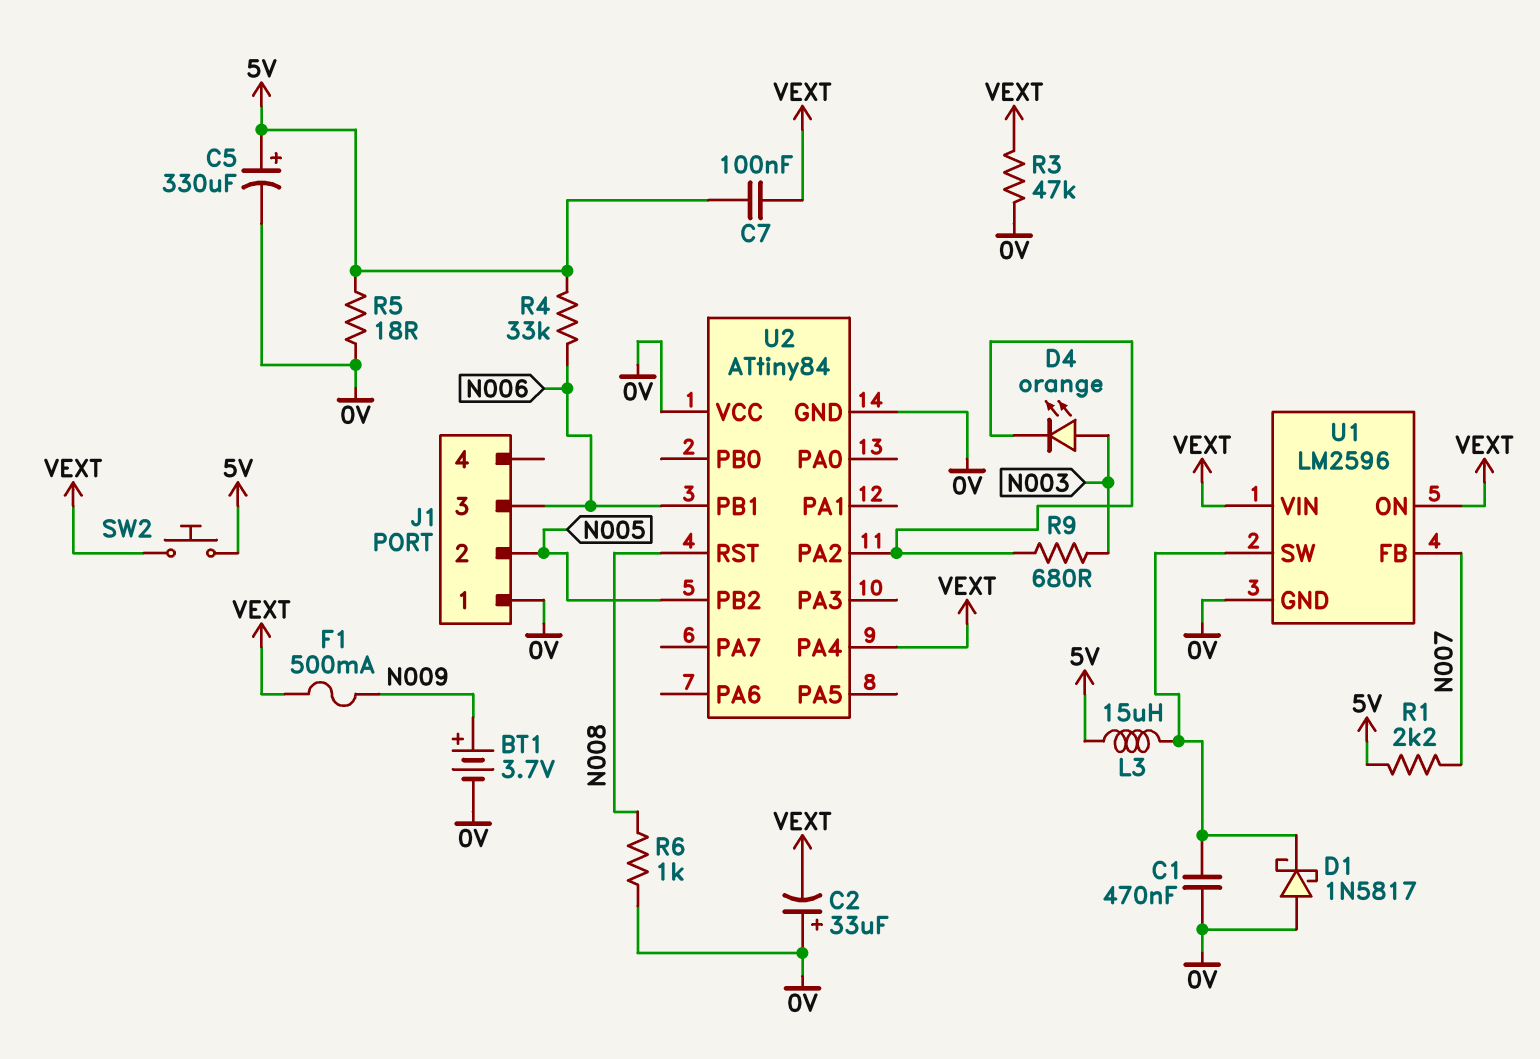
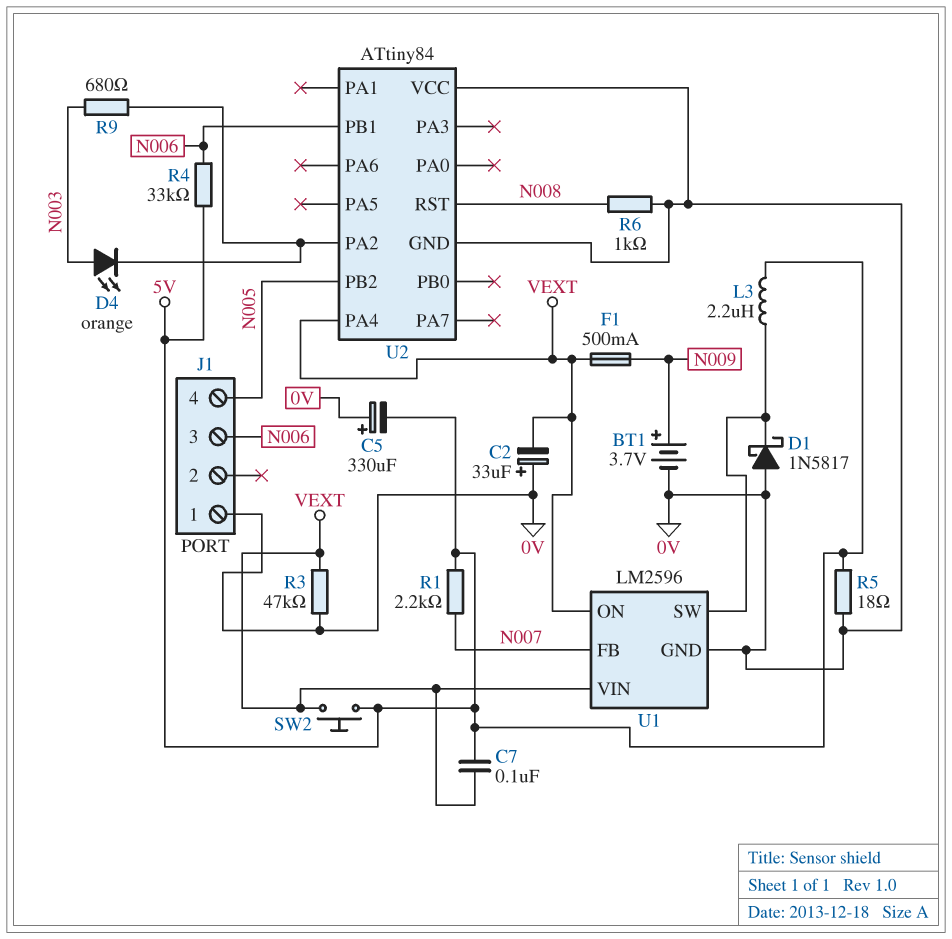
C1: 470nF (0V, U1/SW) -> none
C5: 330uF (plus 5V, minus 0V) -> 330uF (plus 0V, minus 5V)
J1 pin 2: N005 -> none
J1 pin 4: none -> N005
L3: 15uH (5V, U1/SW) -> 2.2uH (5V, U1/SW)

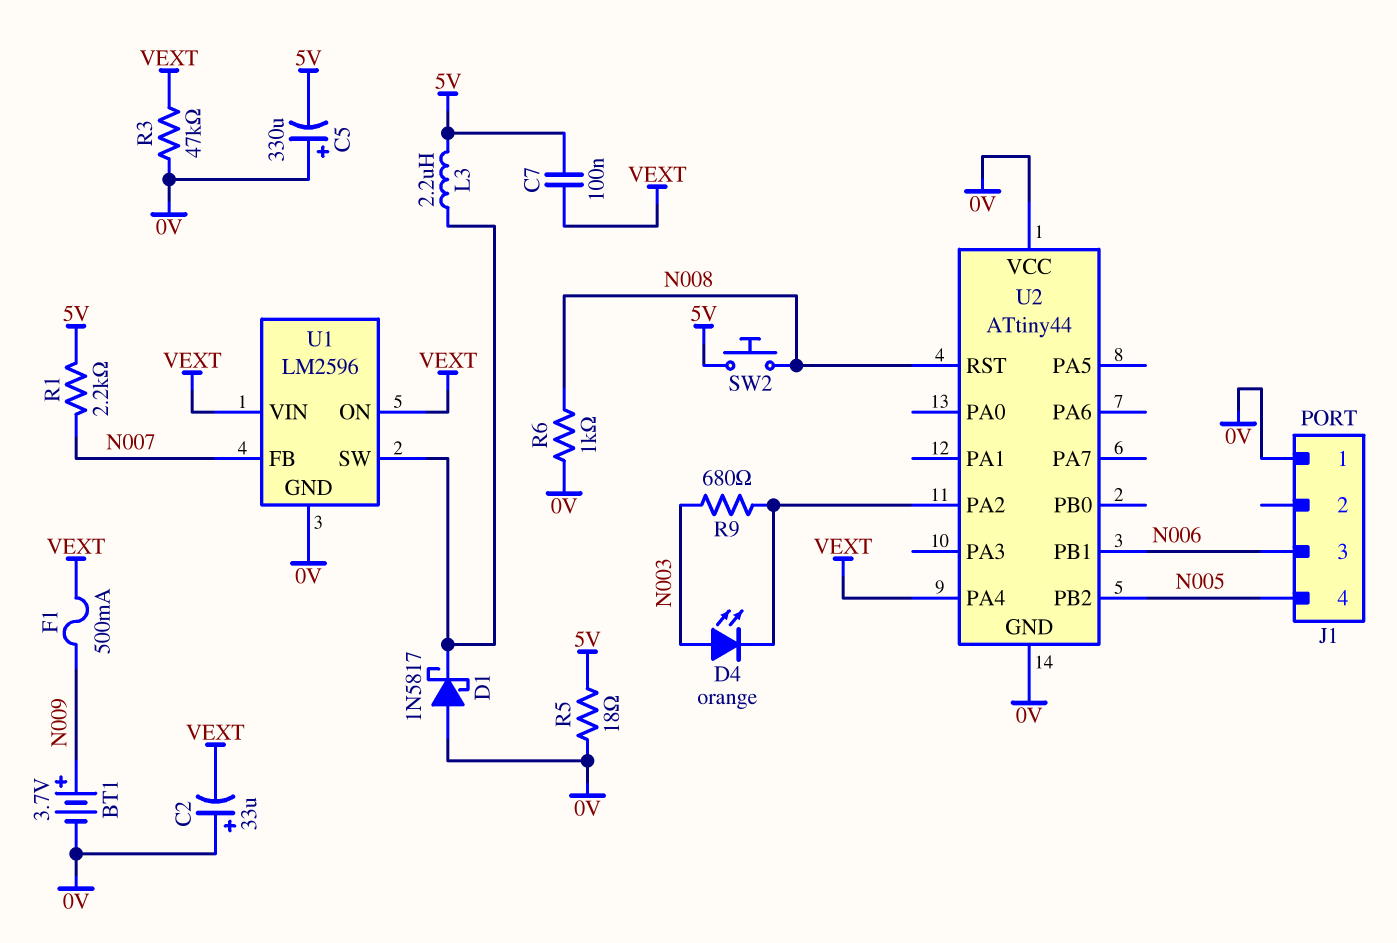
R4: 33k (5V, N006) -> none
SW2: button (5V, VEXT) -> button (5V, N008)
U2: ATtiny84 -> ATtiny44

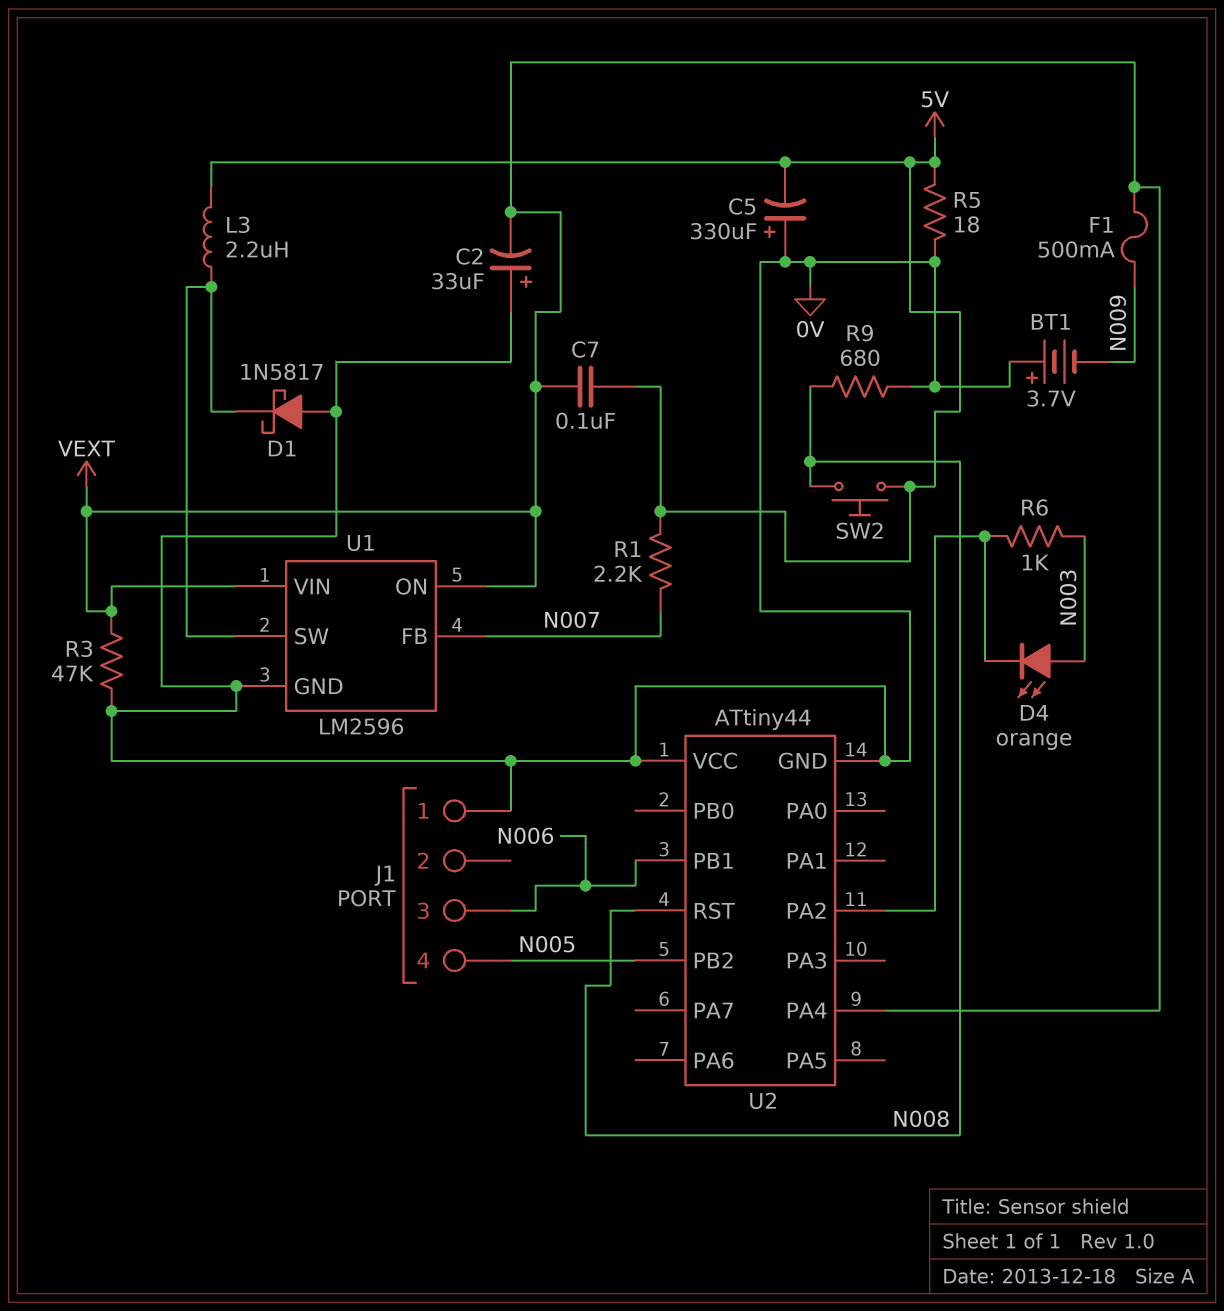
BT1: 3.7V (plus N009, minus 0V) -> 3.7V (plus 0V, minus N009)
R6: 1k (0V, N008) -> 1k (N003, U2/PA2)
R9: 680 (N003, U2/PA2) -> 680 (0V, N008)

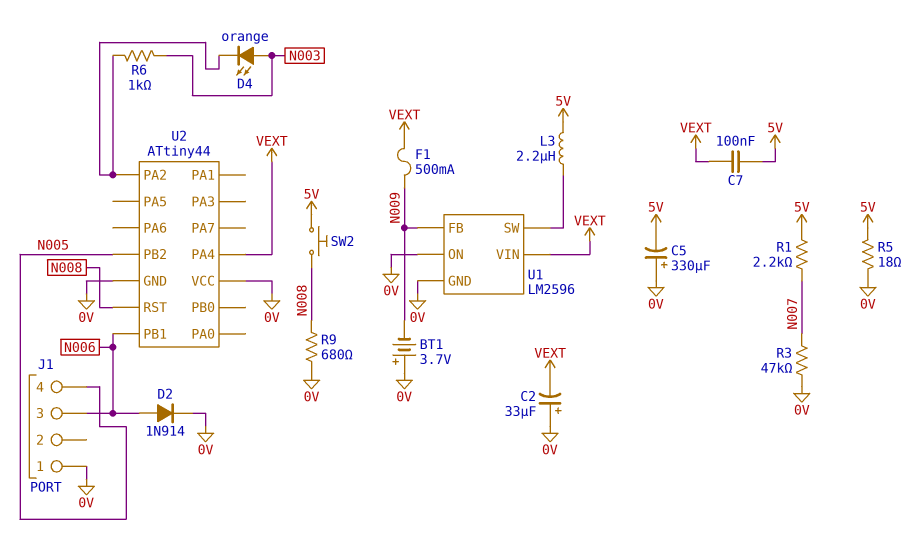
D1: schottky 1N5817 (A 0V, K U1/SW) -> none
D2: none -> diode 1N914 (A N006, K 0V)
R3: 47k (0V, VEXT) -> 47k (0V, N007)
U1 pin FB: N007 -> N009
U1 pin ON: VEXT -> 0V

